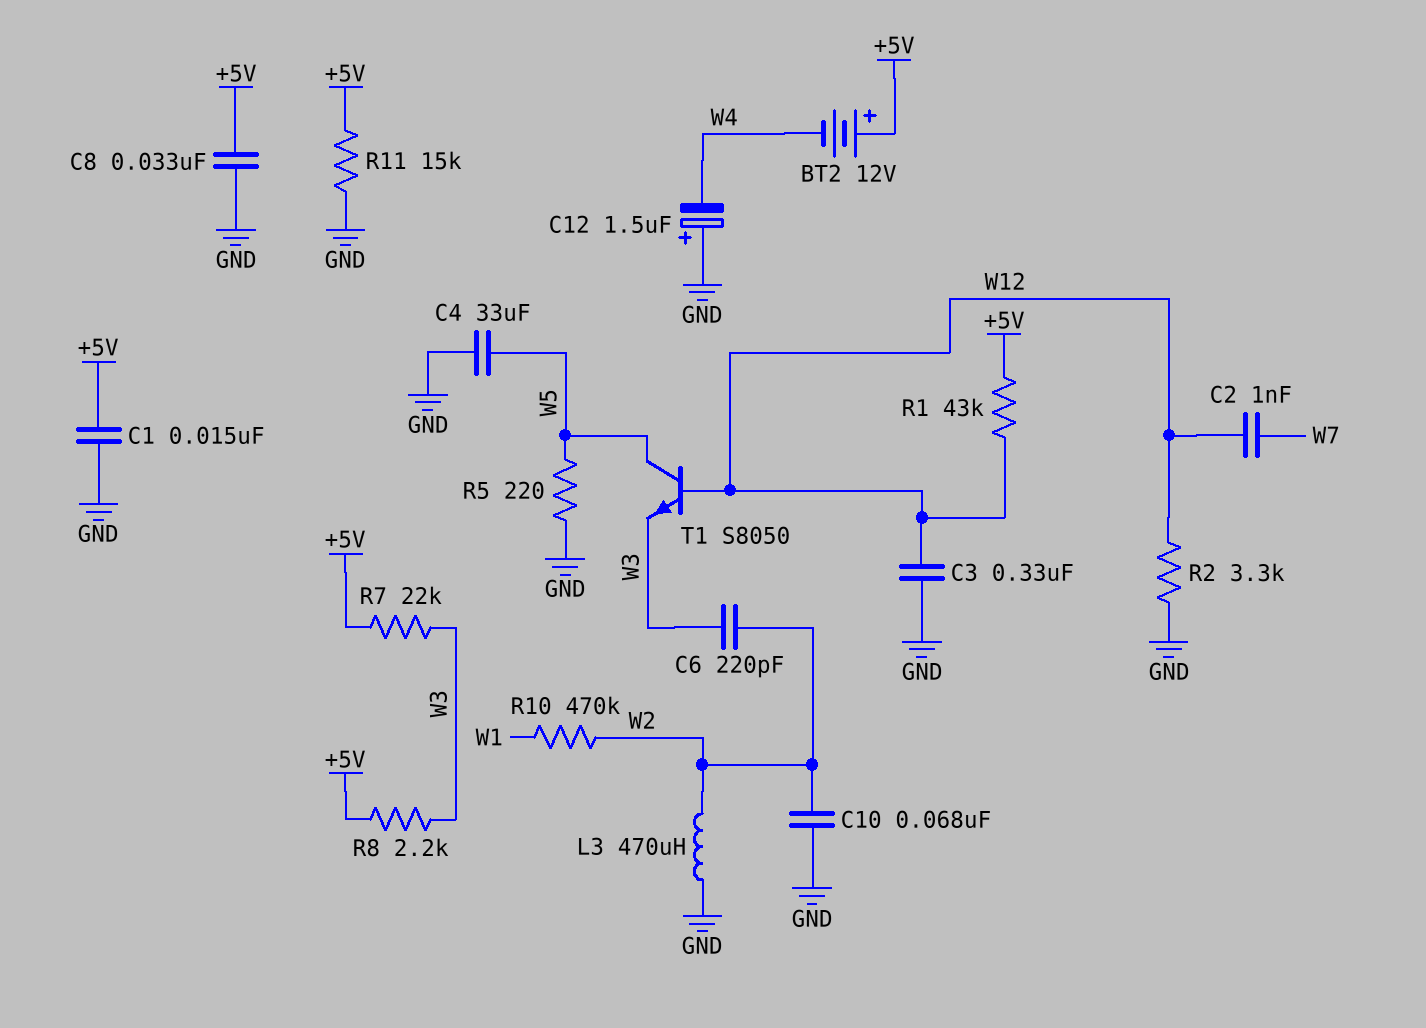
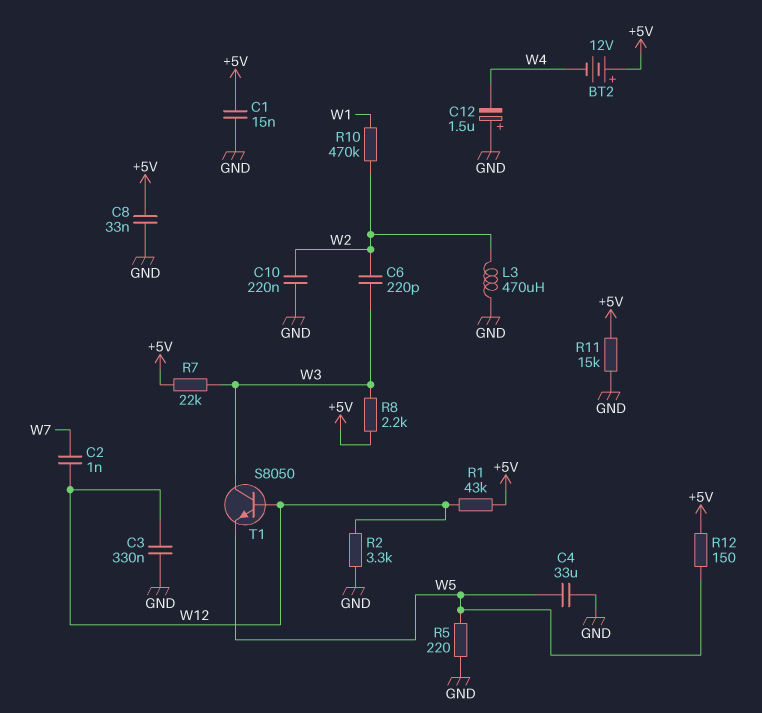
C10: 68nF (GND, W2) -> 220nF (GND, W2)
R12: none -> 150 (+5V, W5)
T1: NPN S8050 (B W12, C W5, E W3) -> NPN S8050 (B W12, C W3, E W5)

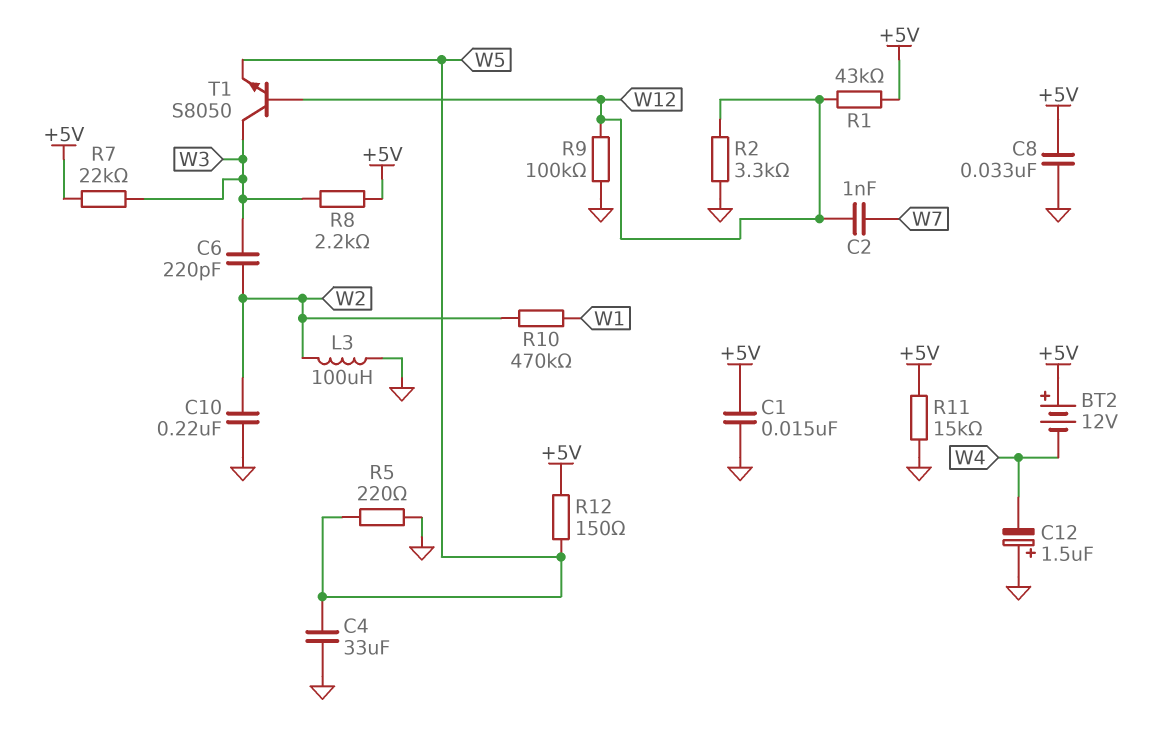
C3: 330nF (GND, W12) -> none
L3: 470uH (GND, W2) -> 100uH (GND, W2)
R9: none -> 100k (GND, W12)

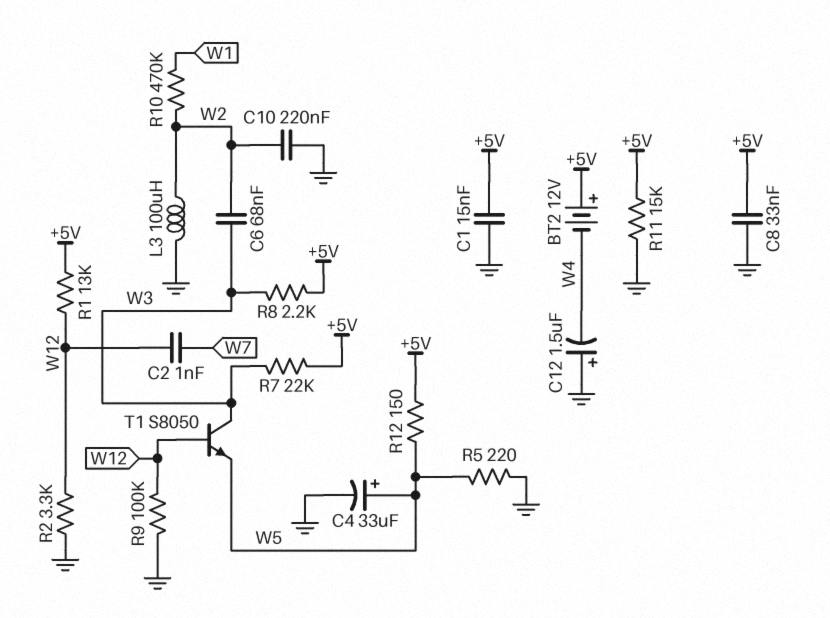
C4: 33uF (GND, W5) -> 33uF (plus W5, minus GND)
C6: 220pF (W2, W3) -> 68nF (W2, W3)
R1: 43k (+5V, W12) -> 13k (+5V, W12)

